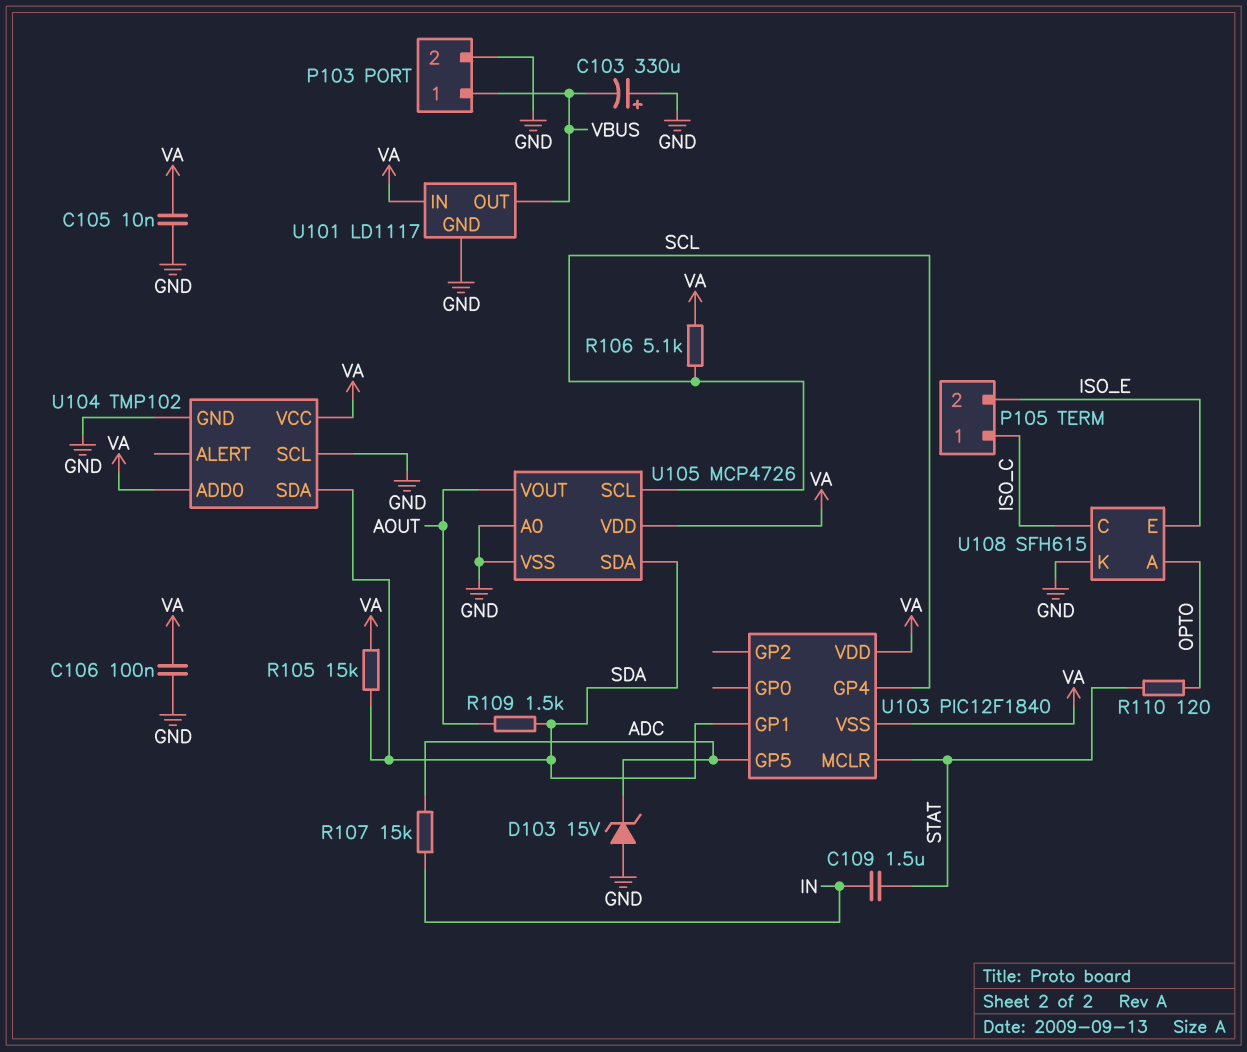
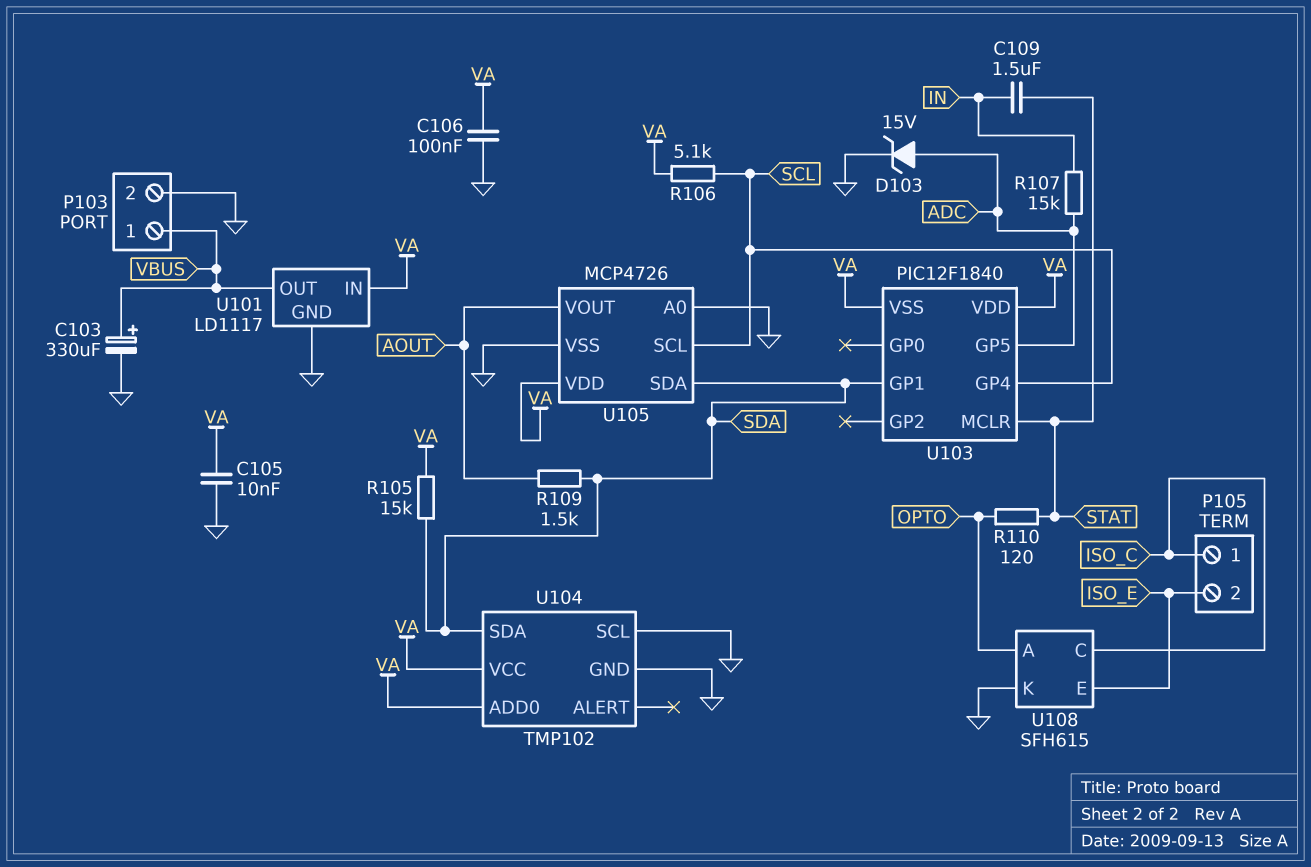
C103: 330uF (plus GND, minus VBUS) -> 330uF (plus VBUS, minus GND)
D103: zener 15V (A GND, K ADC) -> zener 15V (A ADC, K GND)

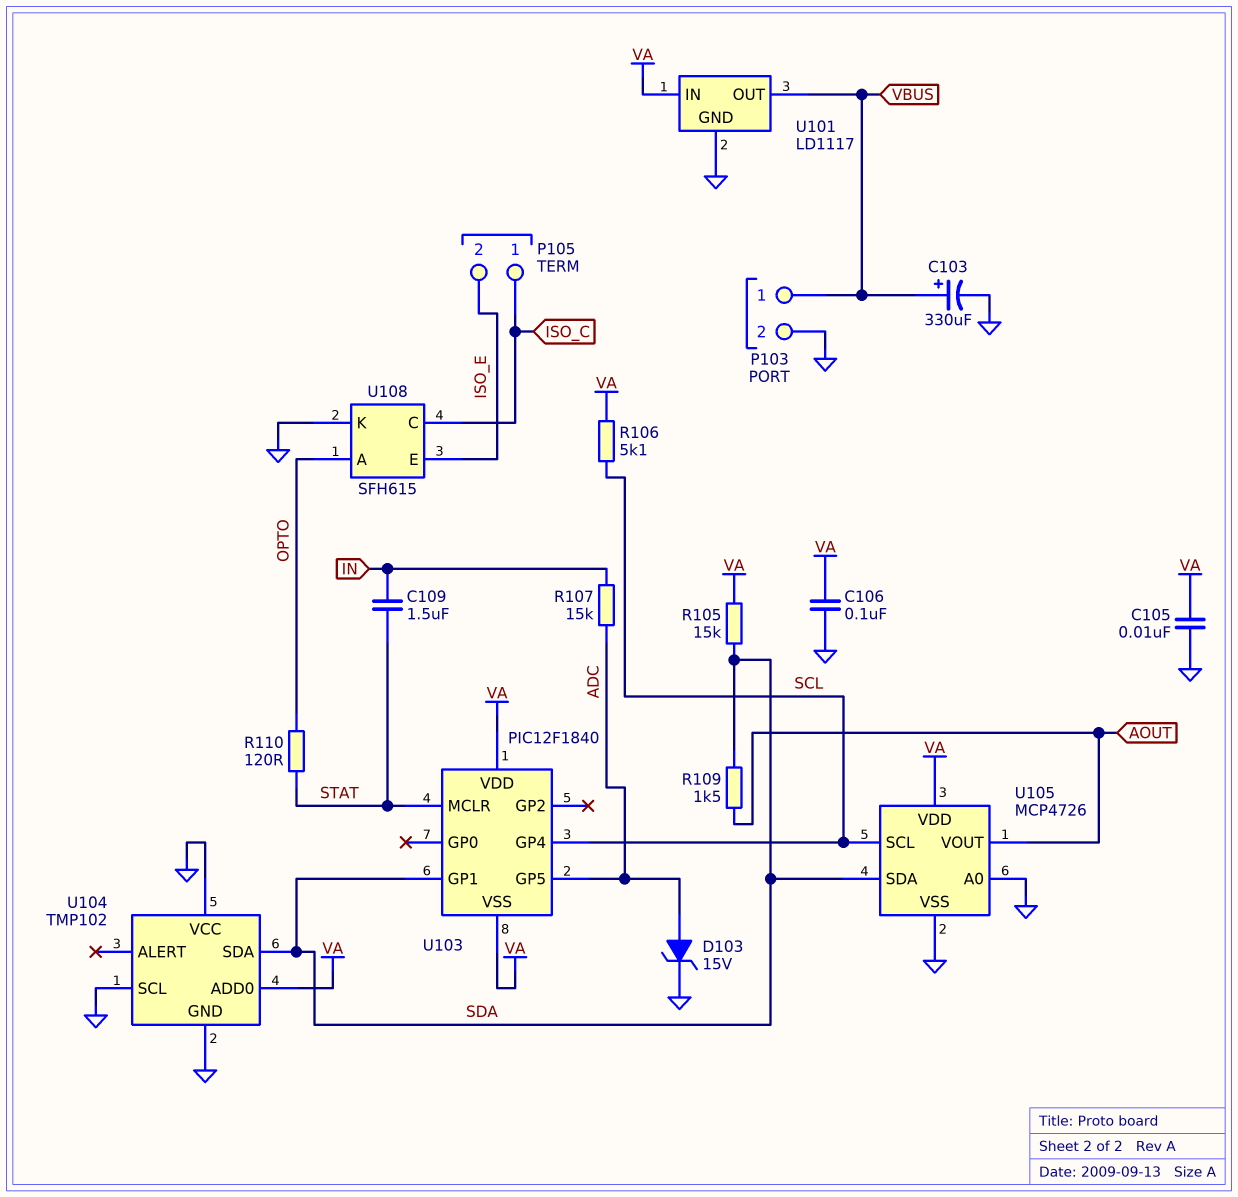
U104 pin VCC: VA -> GND

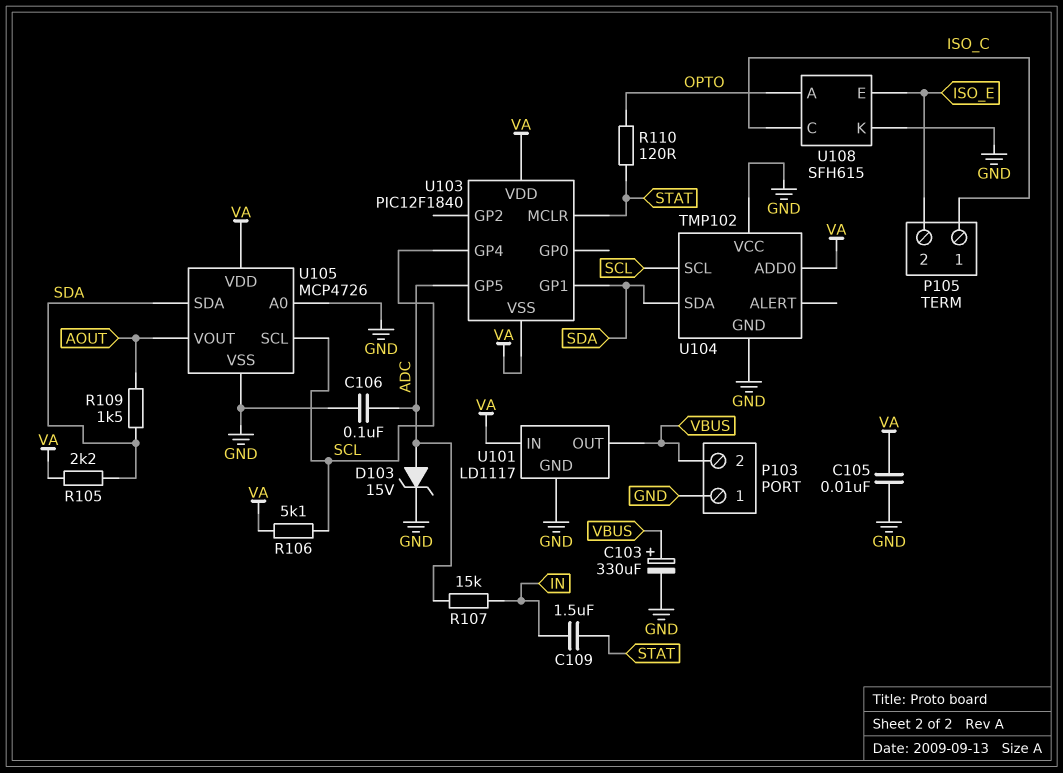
C106: 100nF (GND, VA) -> 100nF (ADC, GND)
P103 pin 1: VBUS -> GND
P103 pin 2: GND -> VBUS
R105: 15k (SDA, VA) -> 2.2k (SDA, VA)
U104 pin SCL: GND -> SCL

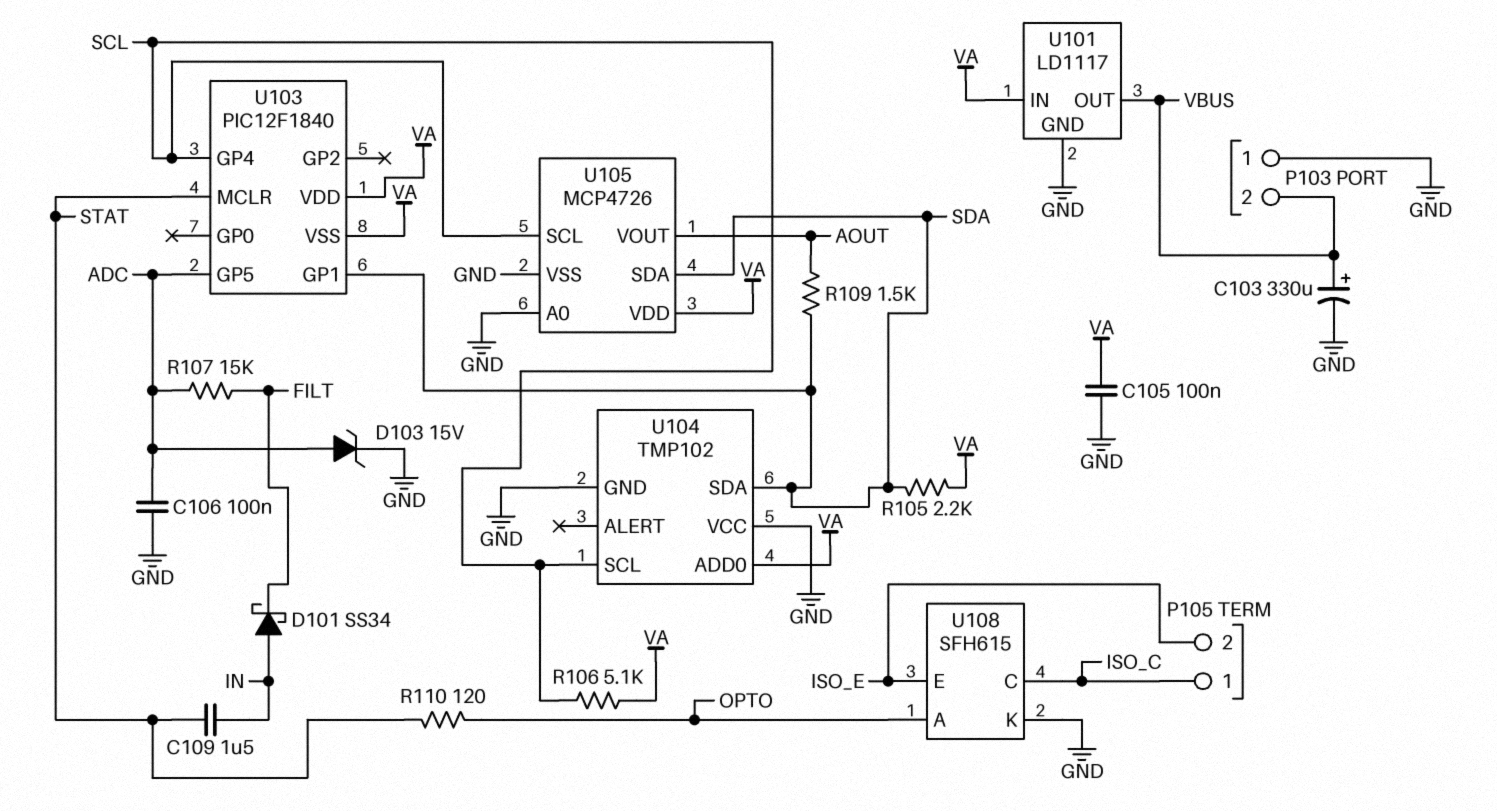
C105: 10nF (GND, VA) -> 100nF (GND, VA)
D101: none -> schottky SS34 (A IN, K FILT)
R107: 15k (ADC, IN) -> 15k (ADC, FILT)

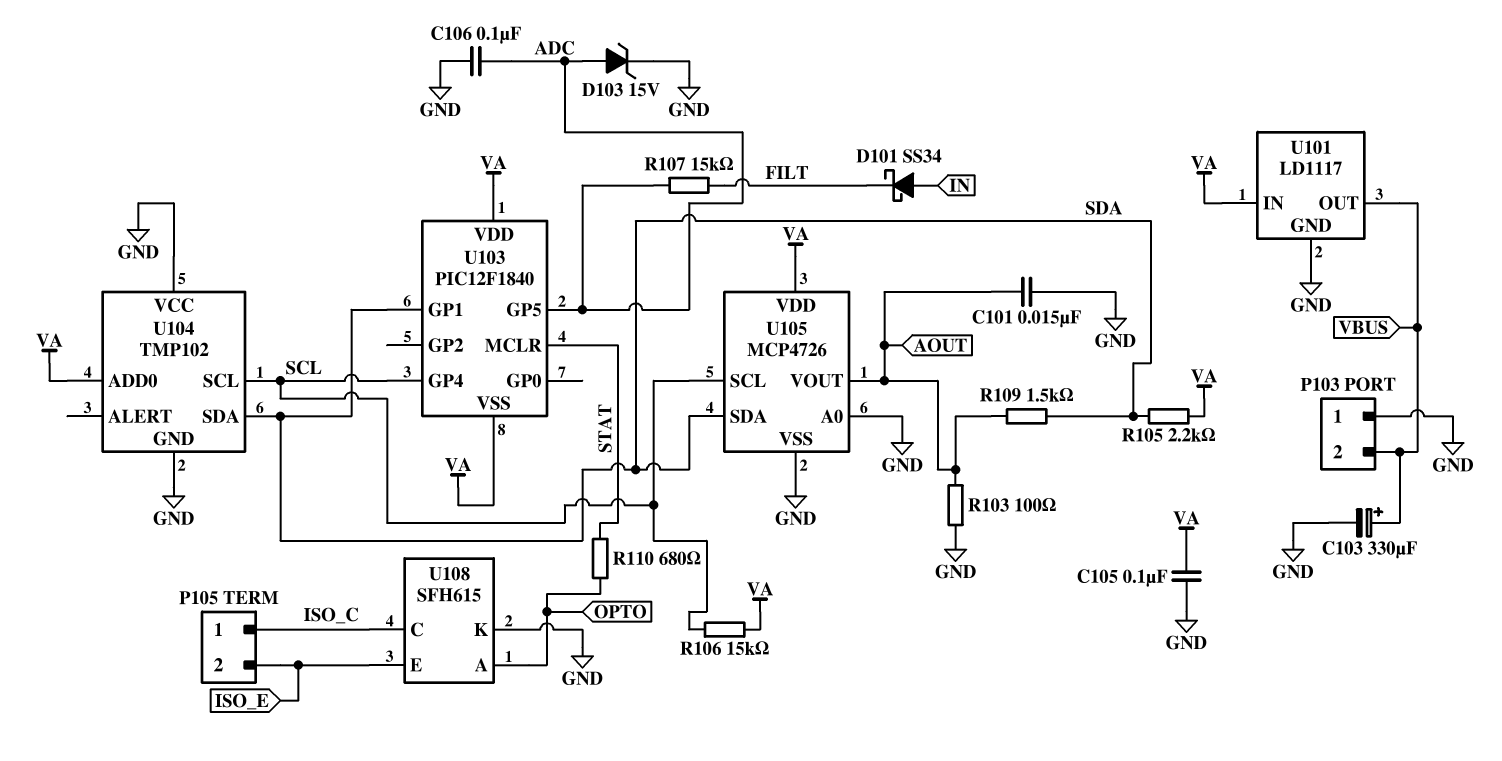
C101: none -> 15nF (AOUT, GND)
C109: 1.5uF (IN, STAT) -> none
R103: none -> 100 (AOUT, GND)
R106: 5.1k (SCL, VA) -> 15k (SCL, VA)
R110: 120 (OPTO, STAT) -> 680 (OPTO, STAT)

